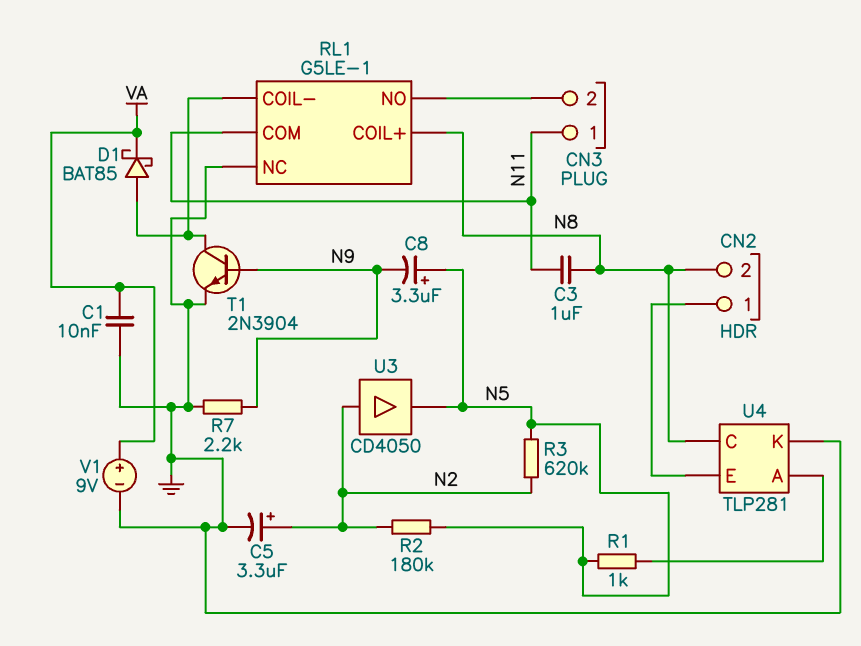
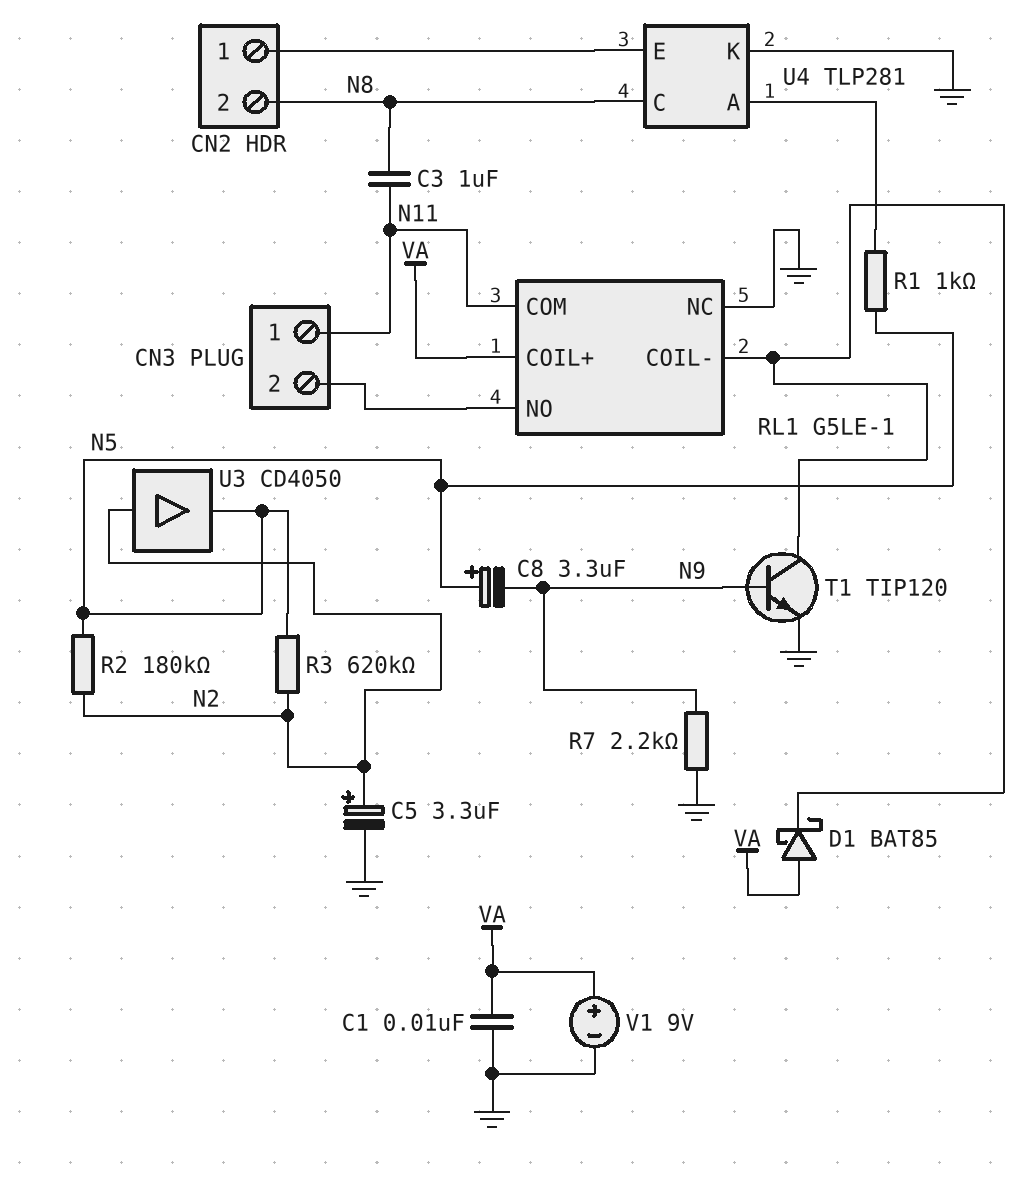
D1: schottky BAT85 (A RL1/COIL-, K VA) -> schottky BAT85 (A VA, K RL1/COIL-)
RL1 pin COIL+: N8 -> VA
T1: NPN 2N3904 (B N9, C RL1/COIL-, E GND) -> NPN TIP120 (B N9, C RL1/COIL-, E GND)

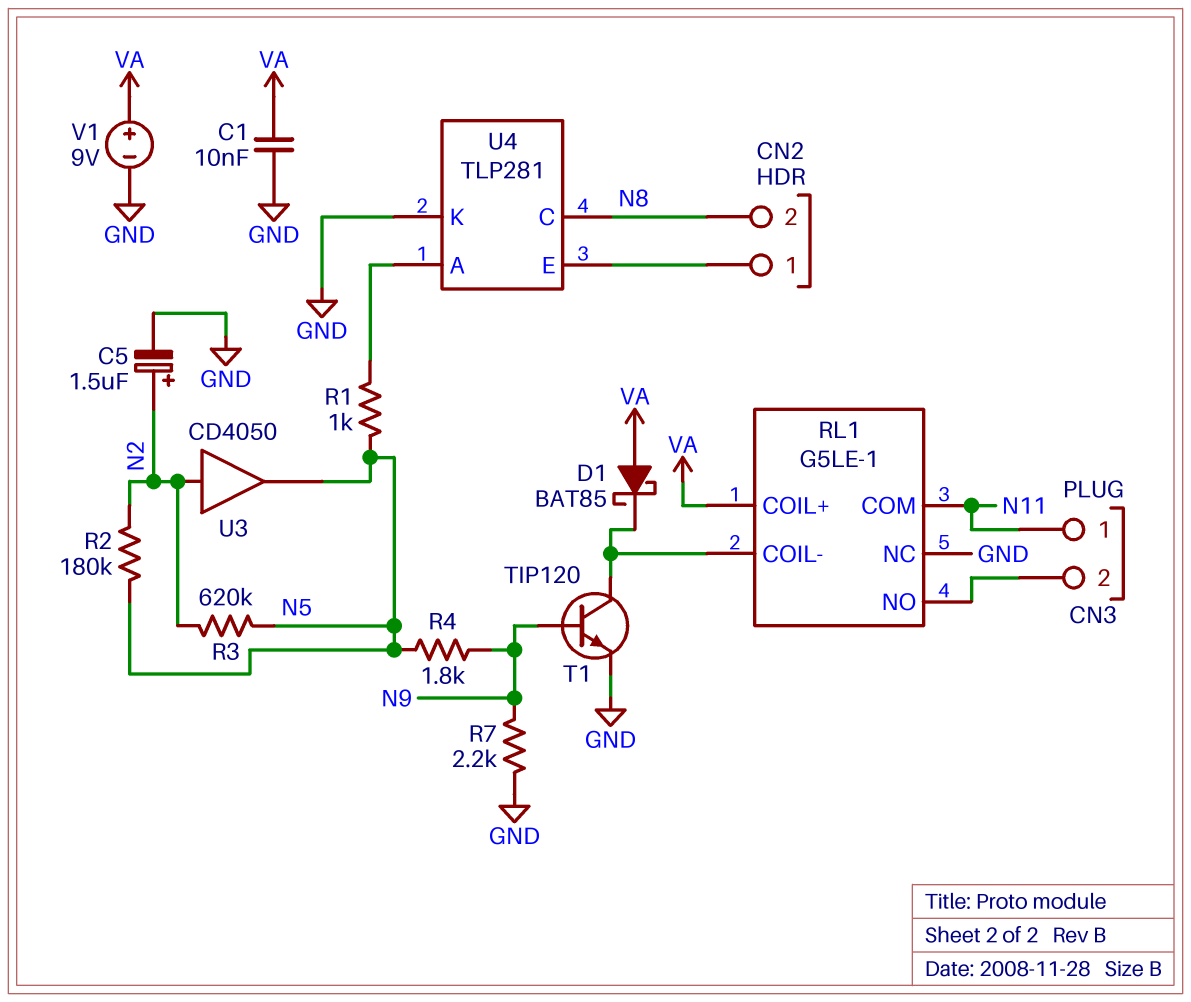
C3: 1uF (N8, N11) -> none
C5: 3.3uF (plus N2, minus GND) -> 1.5uF (plus N2, minus GND)
C8: 3.3uF (plus N5, minus N9) -> none
R4: none -> 1.8k (N5, N9)

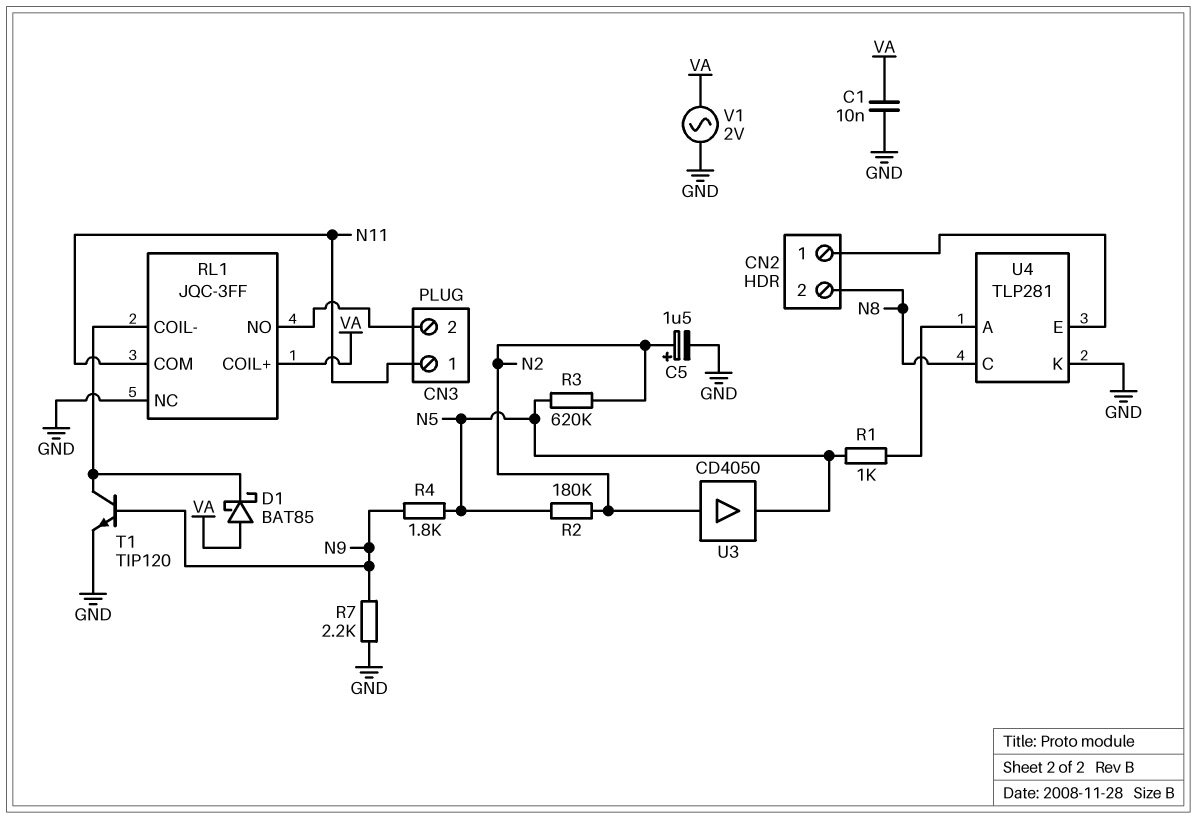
RL1: G5LE-1 -> JQC-3FF
V1: 9V (plus VA, minus GND) -> AC 2V (GND, VA)

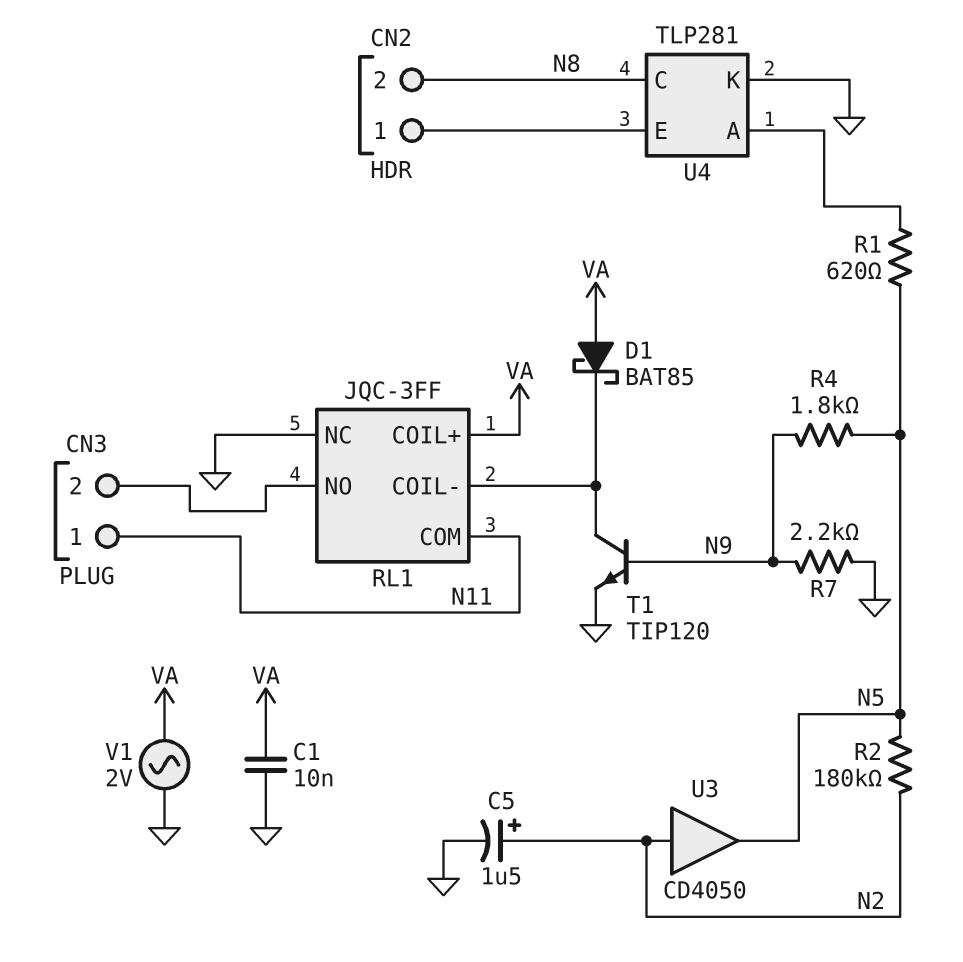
R1: 1k (N5, U4/A) -> 620 (N5, U4/A)
R3: 620k (N2, N5) -> none

